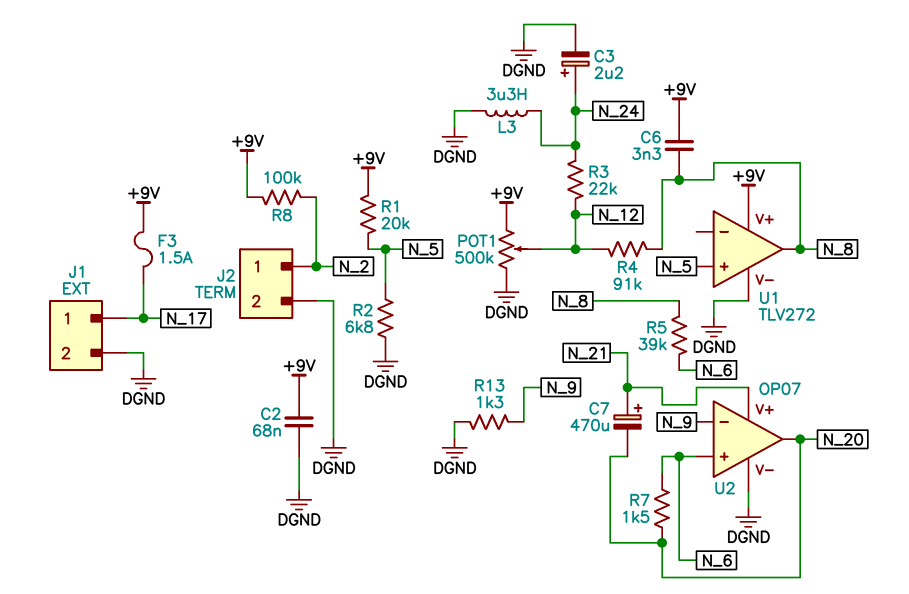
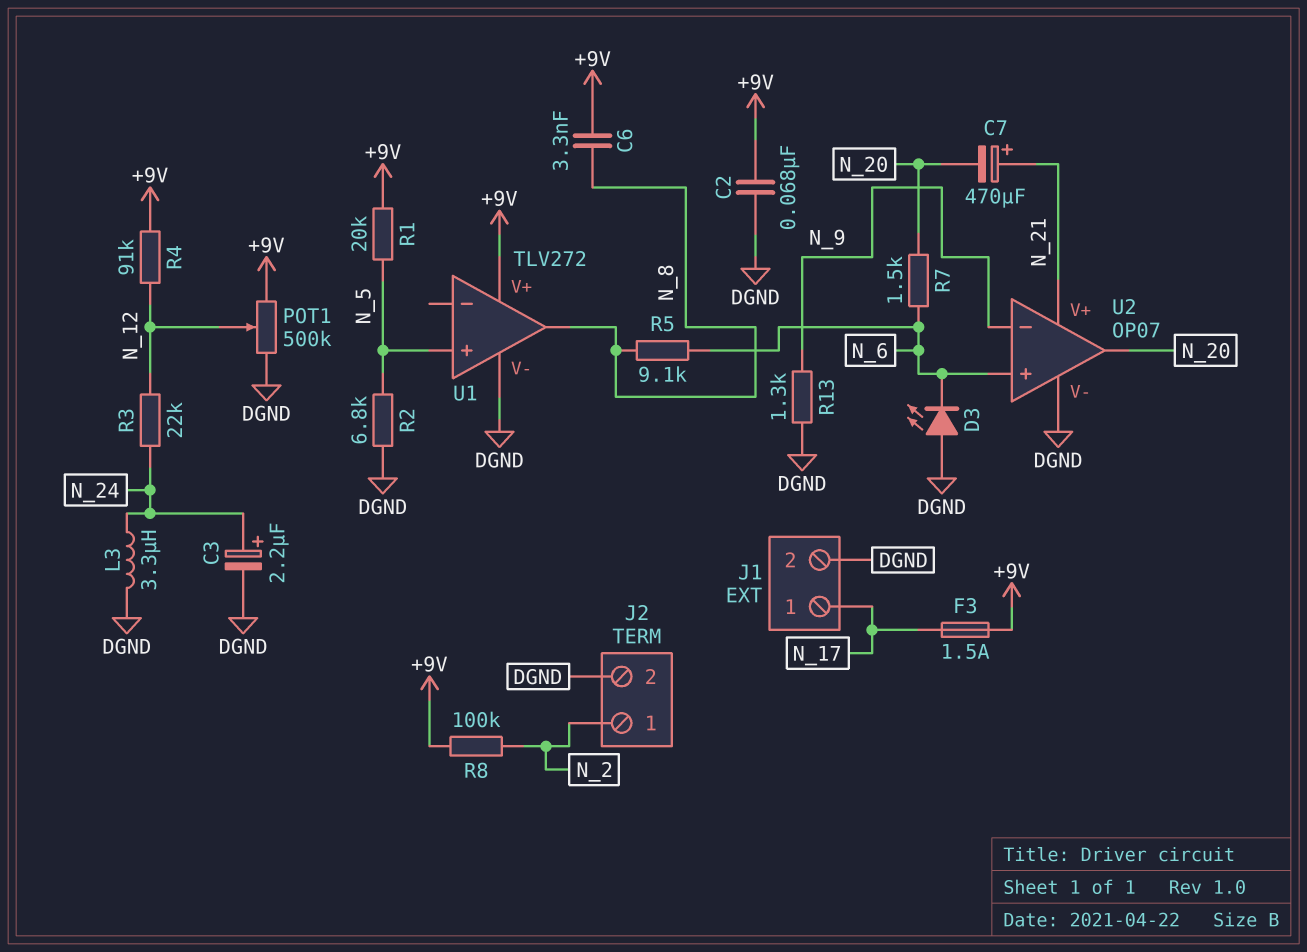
D3: none -> LED (A DGND, K N_6)
R4: 91k (N_8, N_12) -> 91k (+9V, N_12)
R5: 39k (N_6, N_8) -> 9.1k (N_6, N_8)

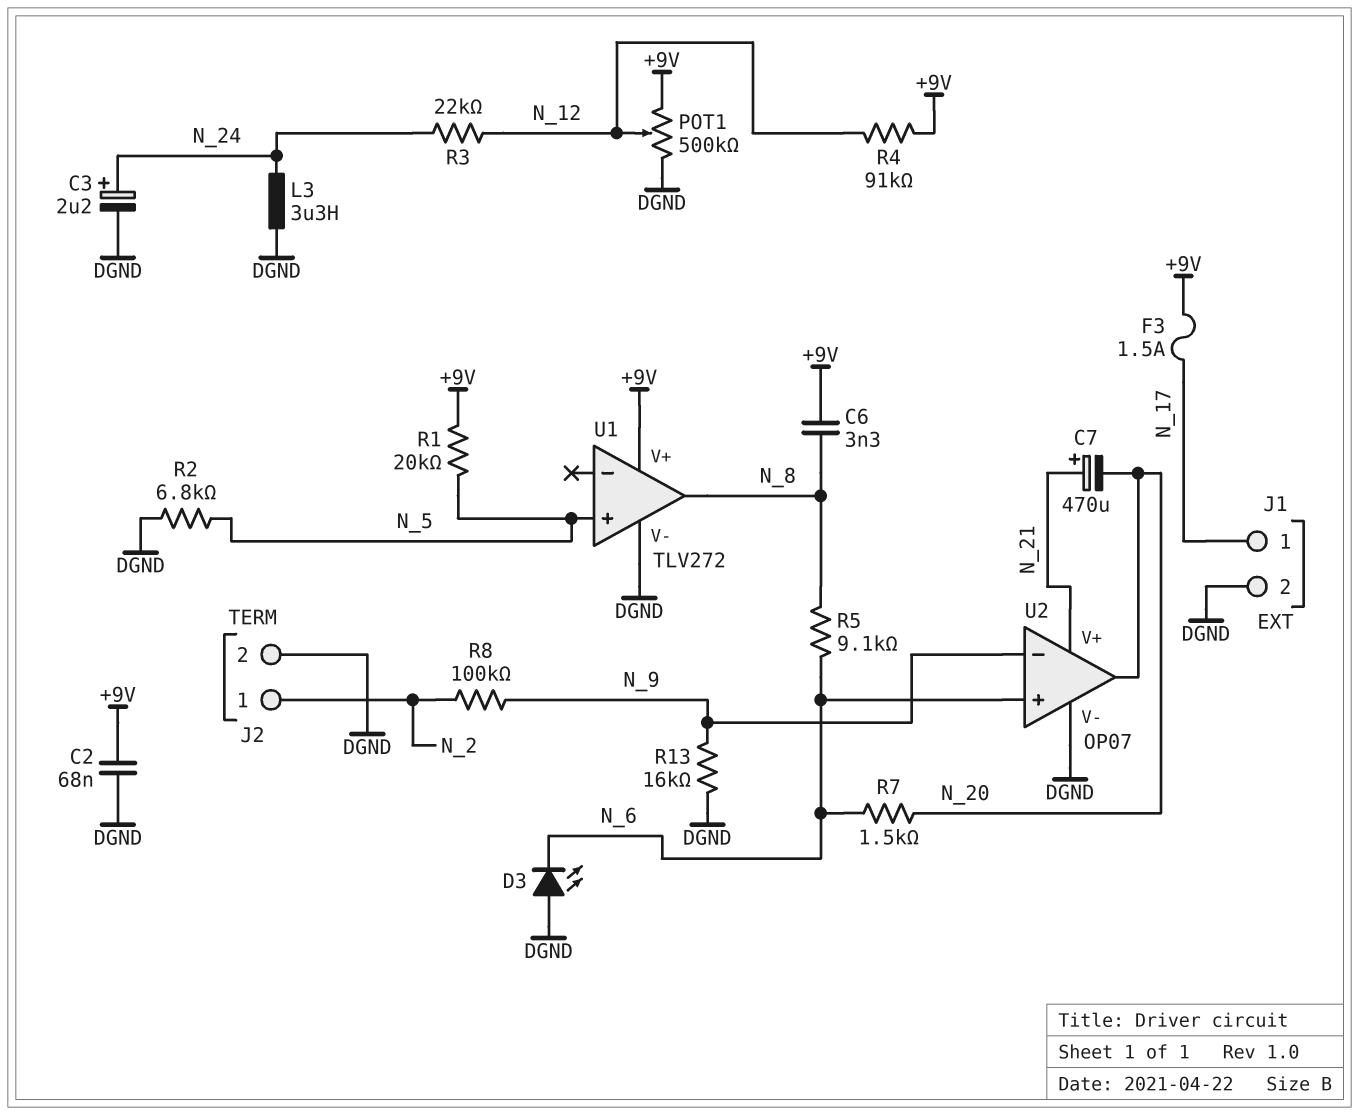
R8: 100k (+9V, N_2) -> 100k (N_2, N_9)
R13: 1.3k (DGND, N_9) -> 16k (DGND, N_9)

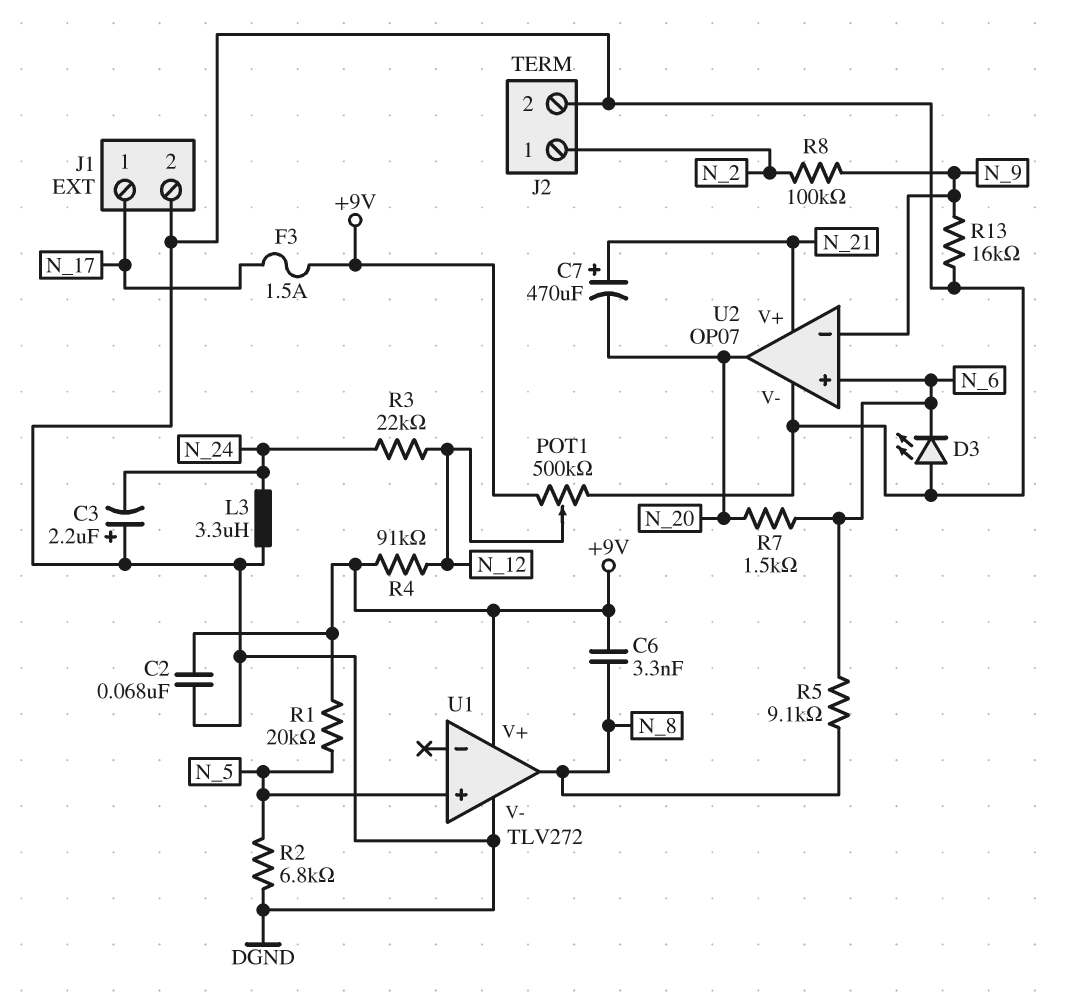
C3: 2.2uF (plus N_24, minus DGND) -> 2.2uF (plus DGND, minus N_24)

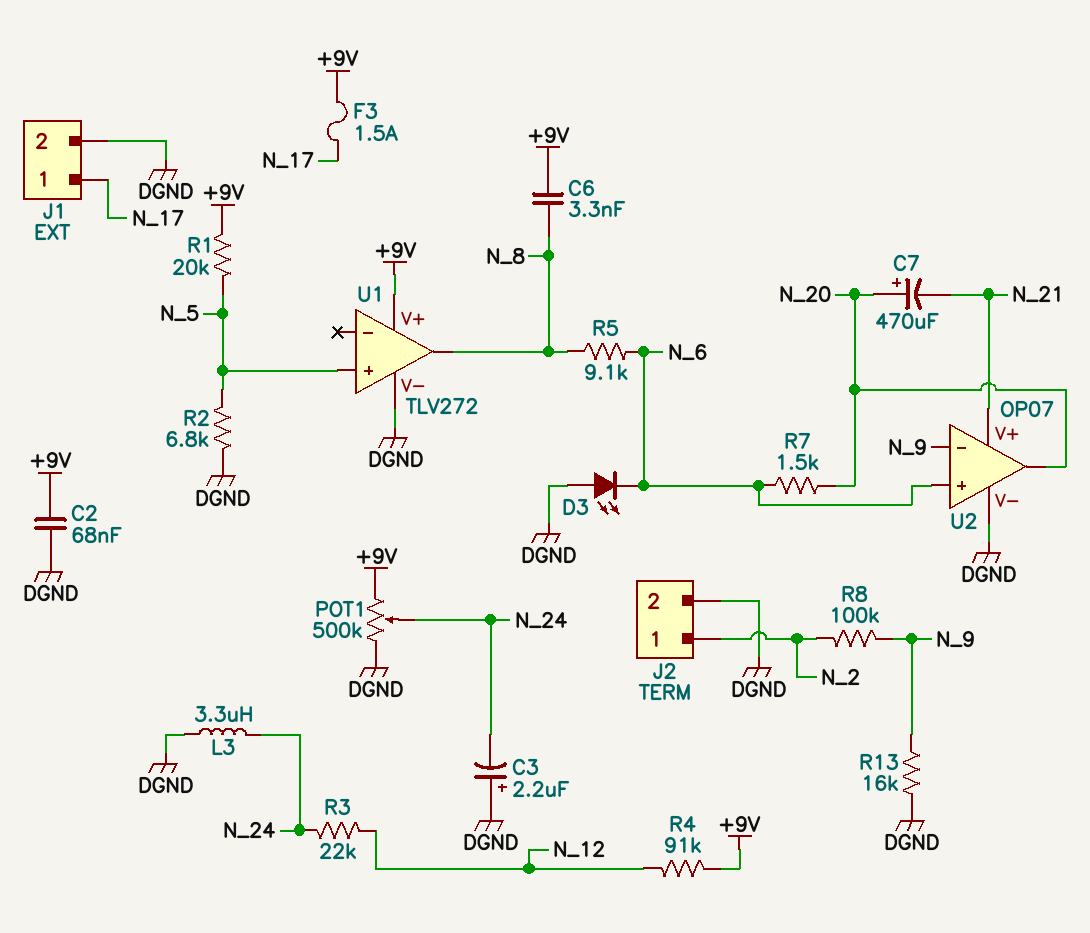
C7: 470uF (plus N_21, minus N_20) -> 470uF (plus N_20, minus N_21)
POT1: 500k (+9V, DGND, wiper N_12) -> 500k (+9V, DGND, wiper N_24)

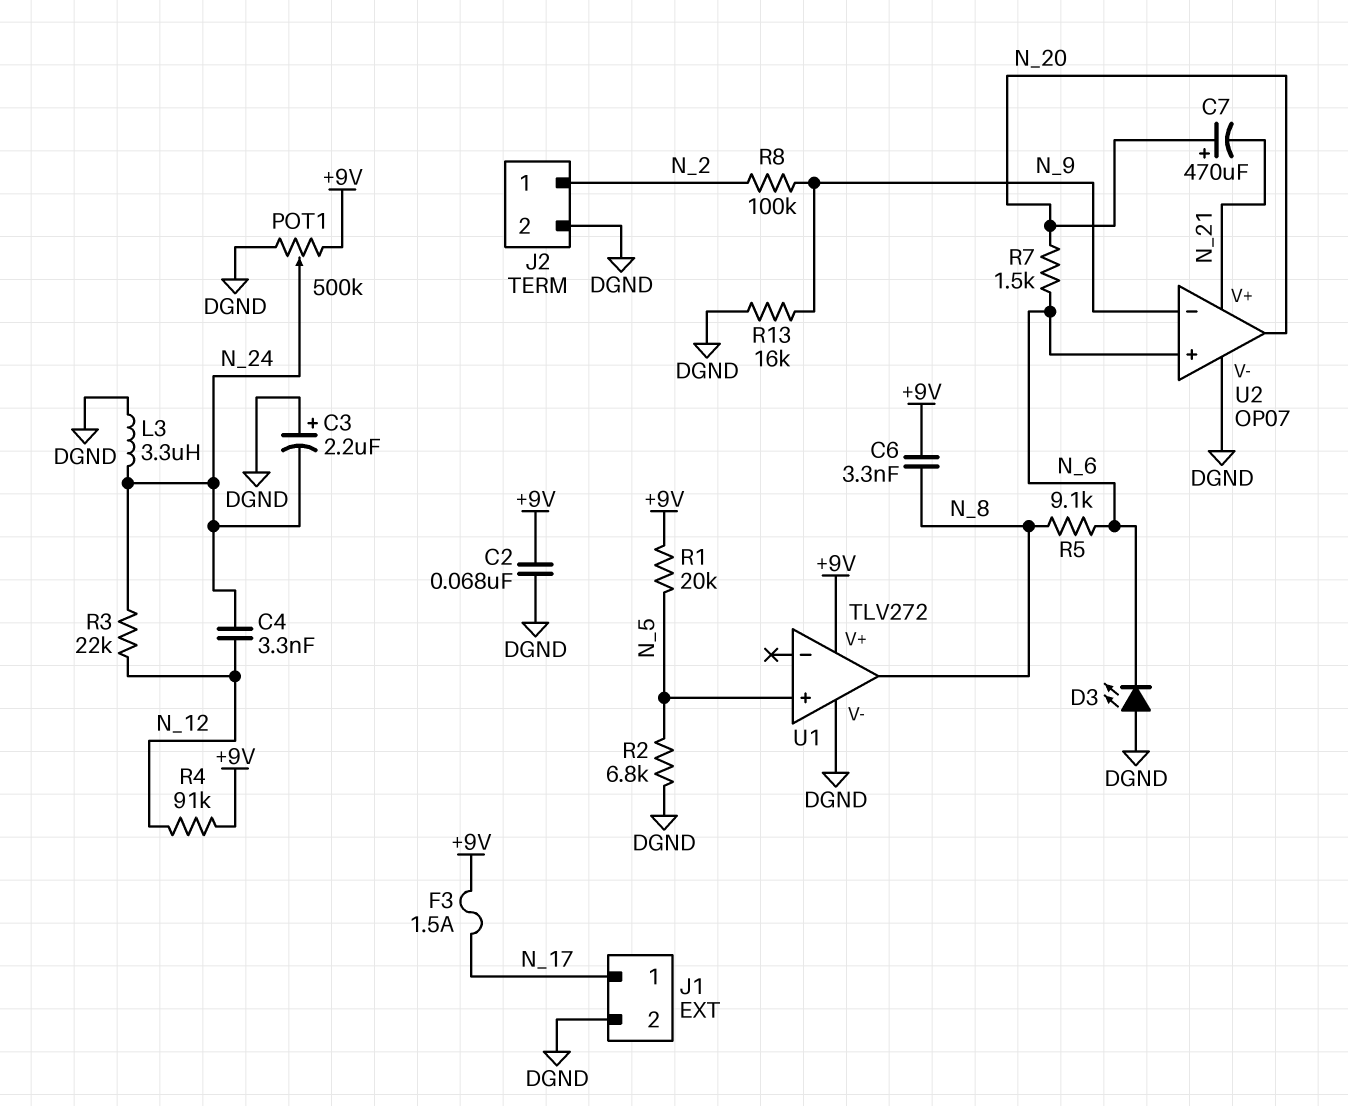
C4: none -> 3.3nF (N_12, N_24)

